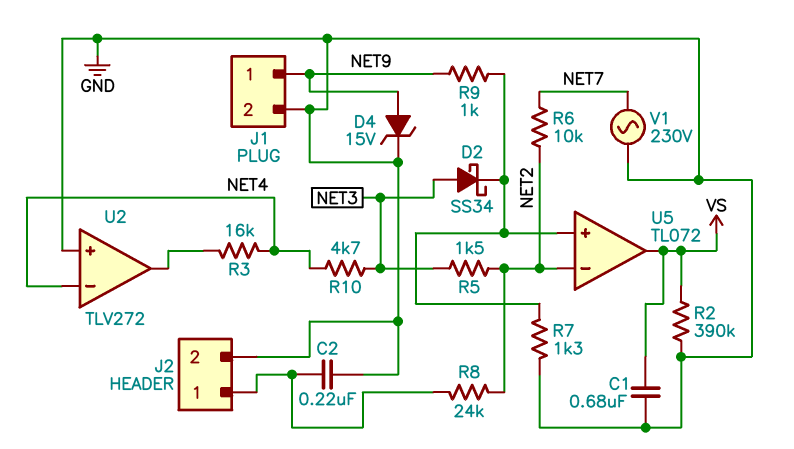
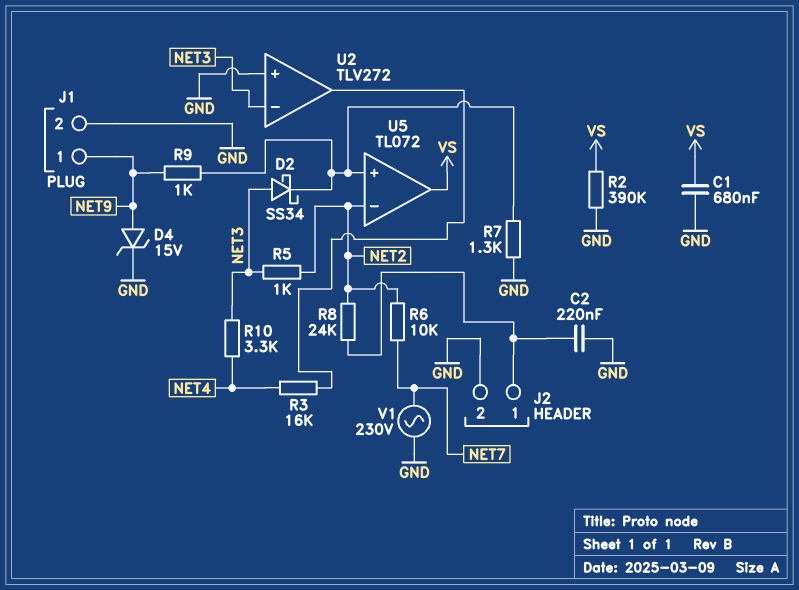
R5: 1.5k (NET2, NET3) -> 1k (NET2, NET3)
R10: 4.7k (NET3, NET4) -> 3.3k (NET3, NET4)
U2 pin in-: NET4 -> NET3

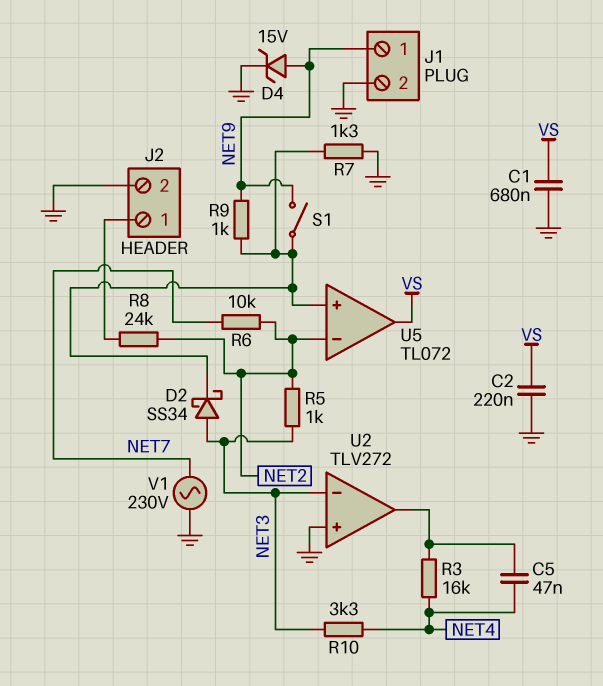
C2: 220nF (GND, J2/1) -> 220nF (GND, VS)
C5: none -> 47nF (NET4, U2/out)
R2: 390k (GND, VS) -> none
S1: none -> switch (NET9, U5/in+)

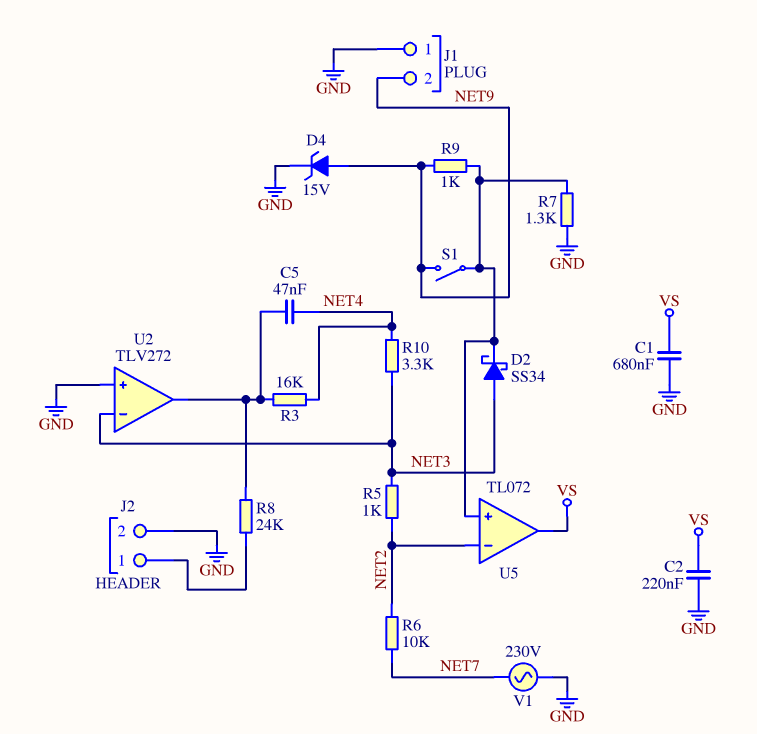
J1 pin 1: NET9 -> GND
J1 pin 2: GND -> NET9
R8: 24k (J2/1, NET2) -> 24k (J2/1, U2/out)

